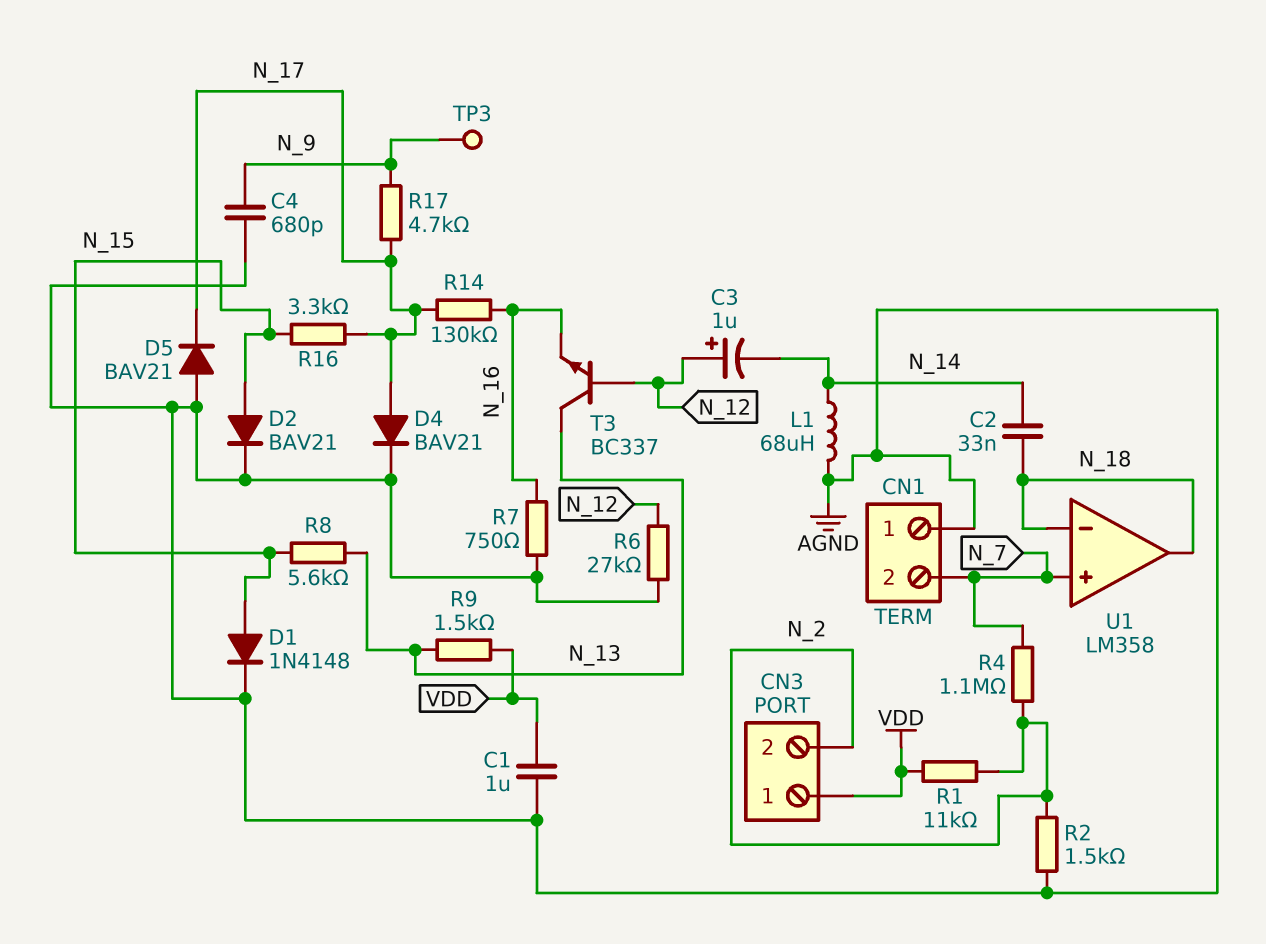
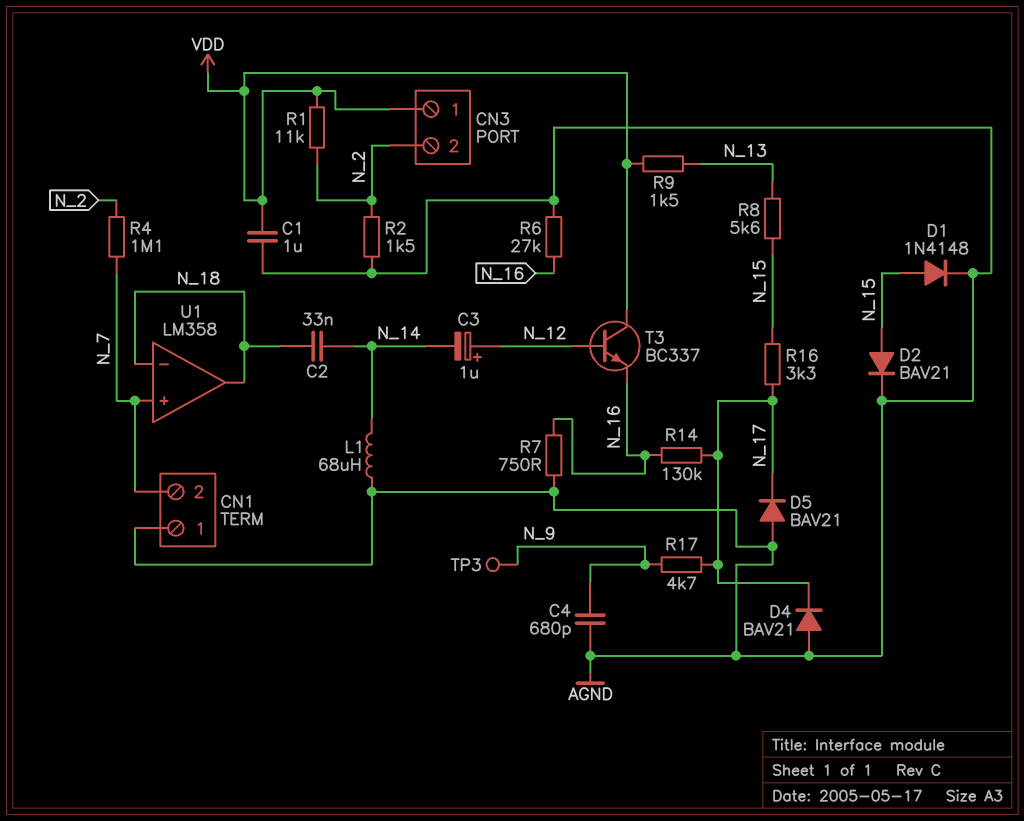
D4: diode BAV21 (A N_17, K AGND) -> diode BAV21 (A AGND, K N_17)
R6: 27k (AGND, N_12) -> 27k (AGND, N_16)
T3: NPN BC337 (B N_12, C N_13, E N_16) -> NPN BC337 (B N_12, C VDD, E N_16)

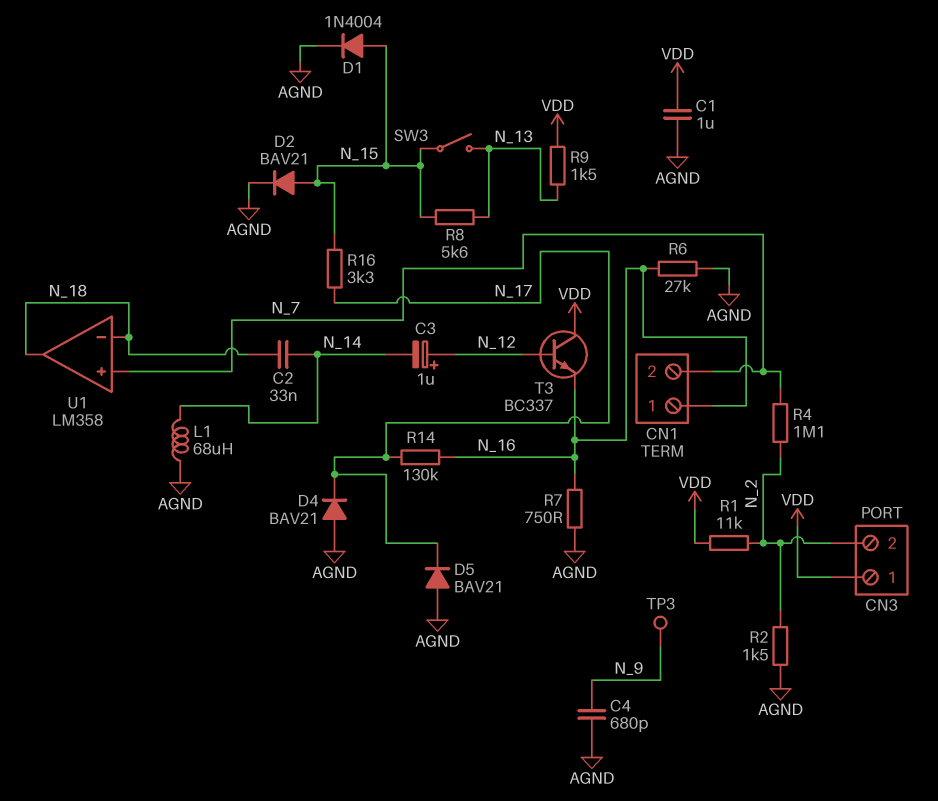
CN1 pin 1: AGND -> N_16
D1: diode 1N4148 (A N_15, K AGND) -> diode 1N4004 (A N_15, K AGND)
R17: 4.7k (N_9, N_17) -> none
SW3: none -> switch (N_13, N_15)

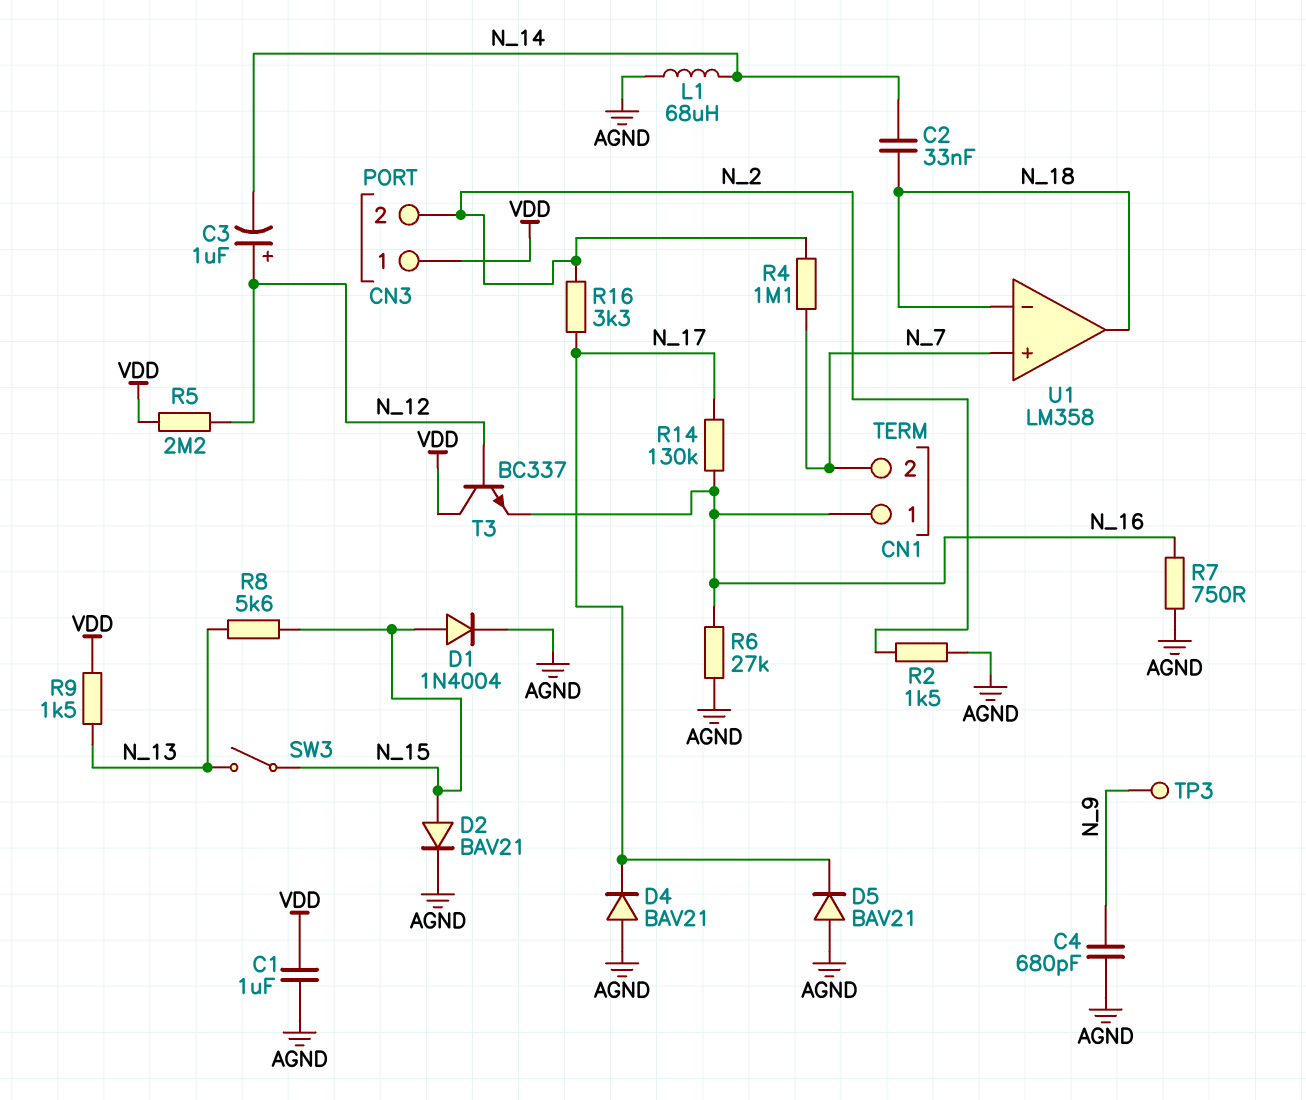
R1: 11k (N_2, VDD) -> none
R5: none -> 2.2M (N_12, VDD)
R16: 3.3k (N_15, N_17) -> 3.3k (N_2, N_17)

